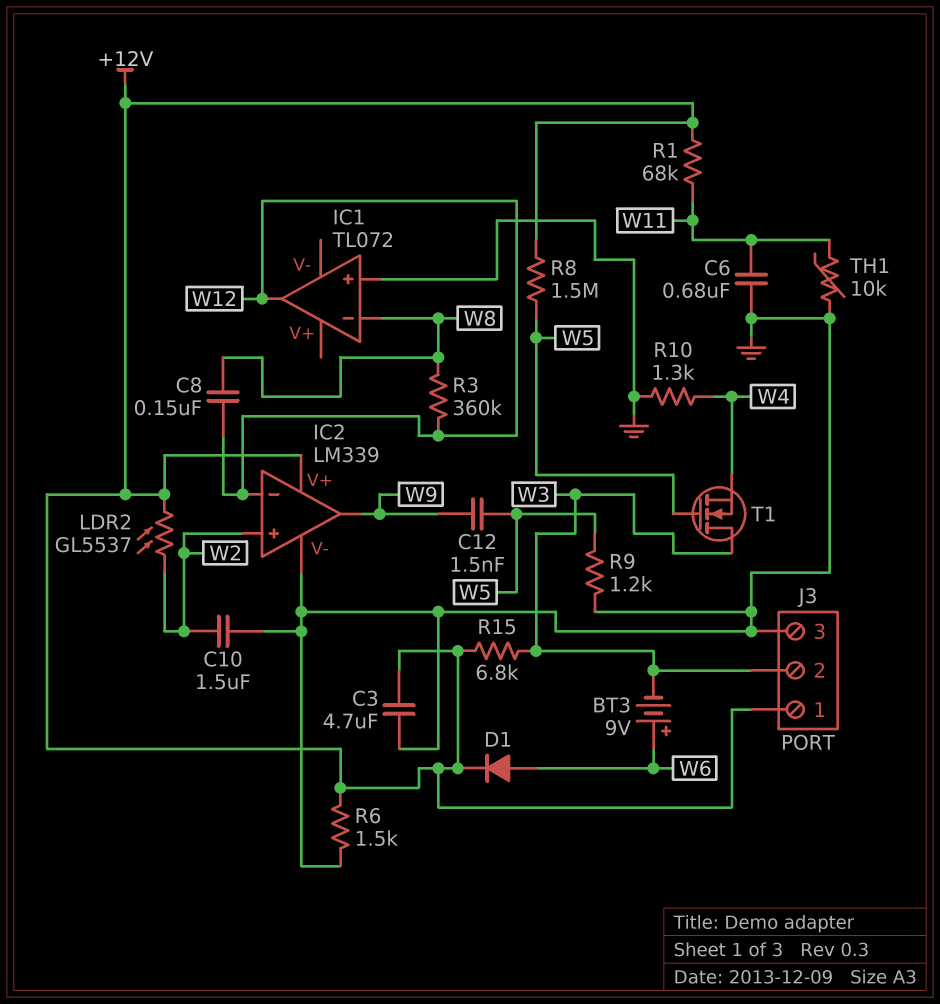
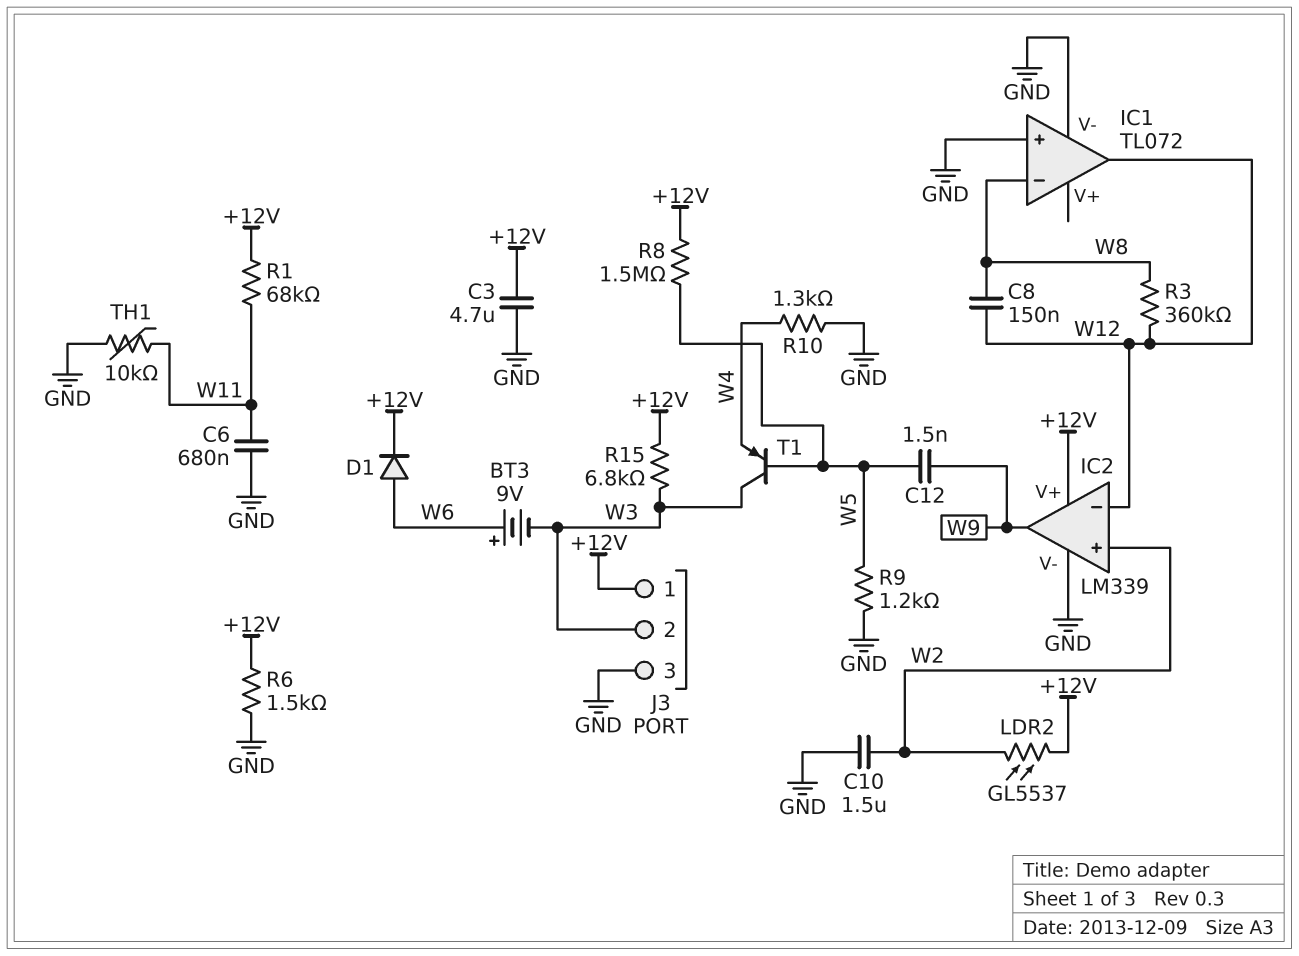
IC1 pin V-: none -> GND
T1: NMOS (G W5, D W3, S W4) -> PNP (B W5, C W3, E W4)

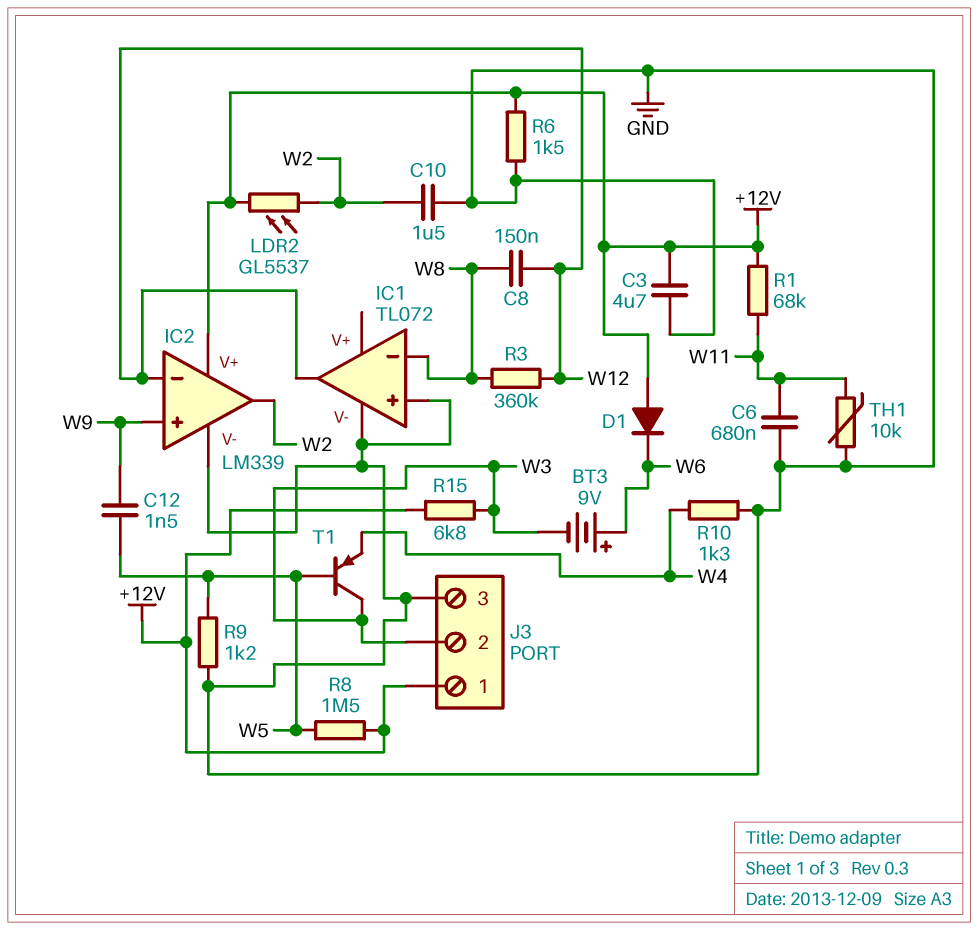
D1: diode (A W6, K +12V) -> diode (A +12V, K W6)
IC2 pin in+: W2 -> W9
IC2 pin out: W9 -> W2

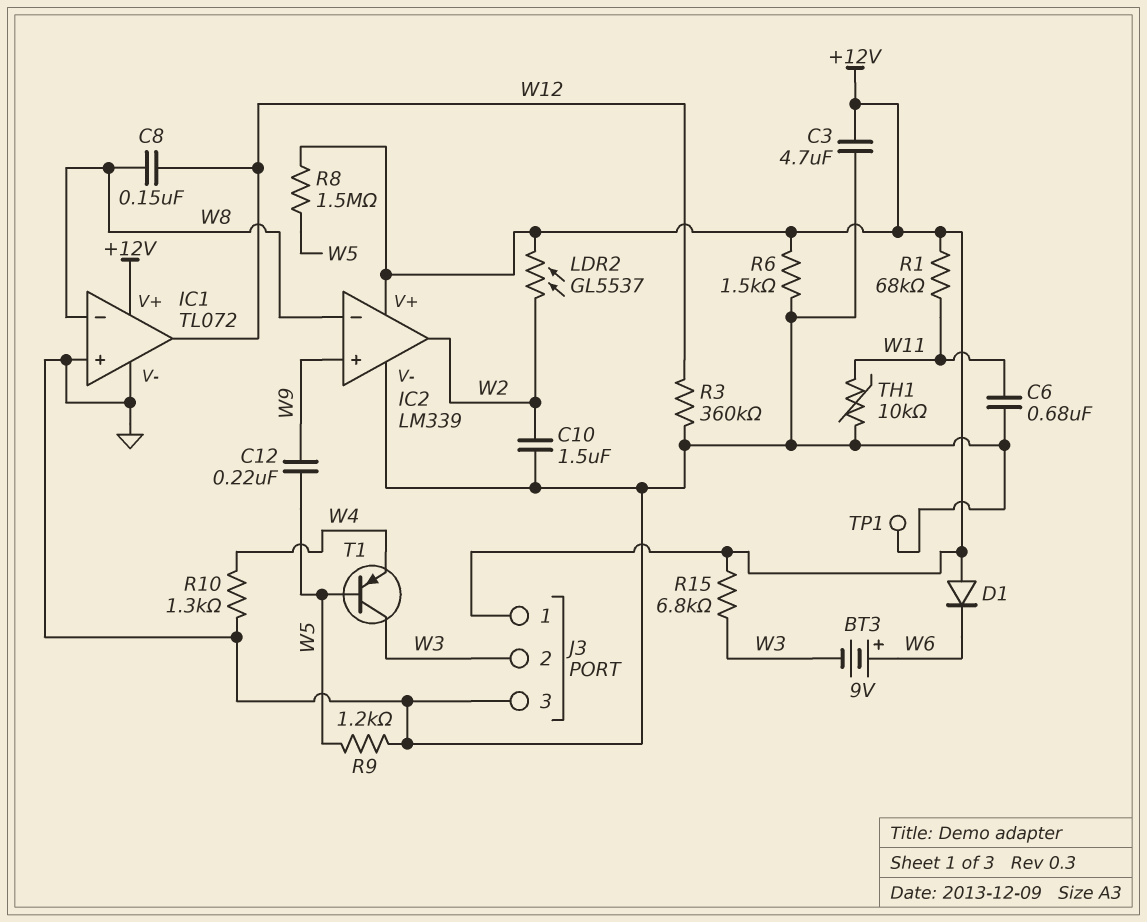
C12: 1.5nF (W5, W9) -> 220nF (W5, W9)
IC1 pin V+: none -> +12V
IC2 pin in-: W12 -> W8
R3: 360k (W8, W12) -> 360k (GND, W12)
TP1: none -> test point (GND)

